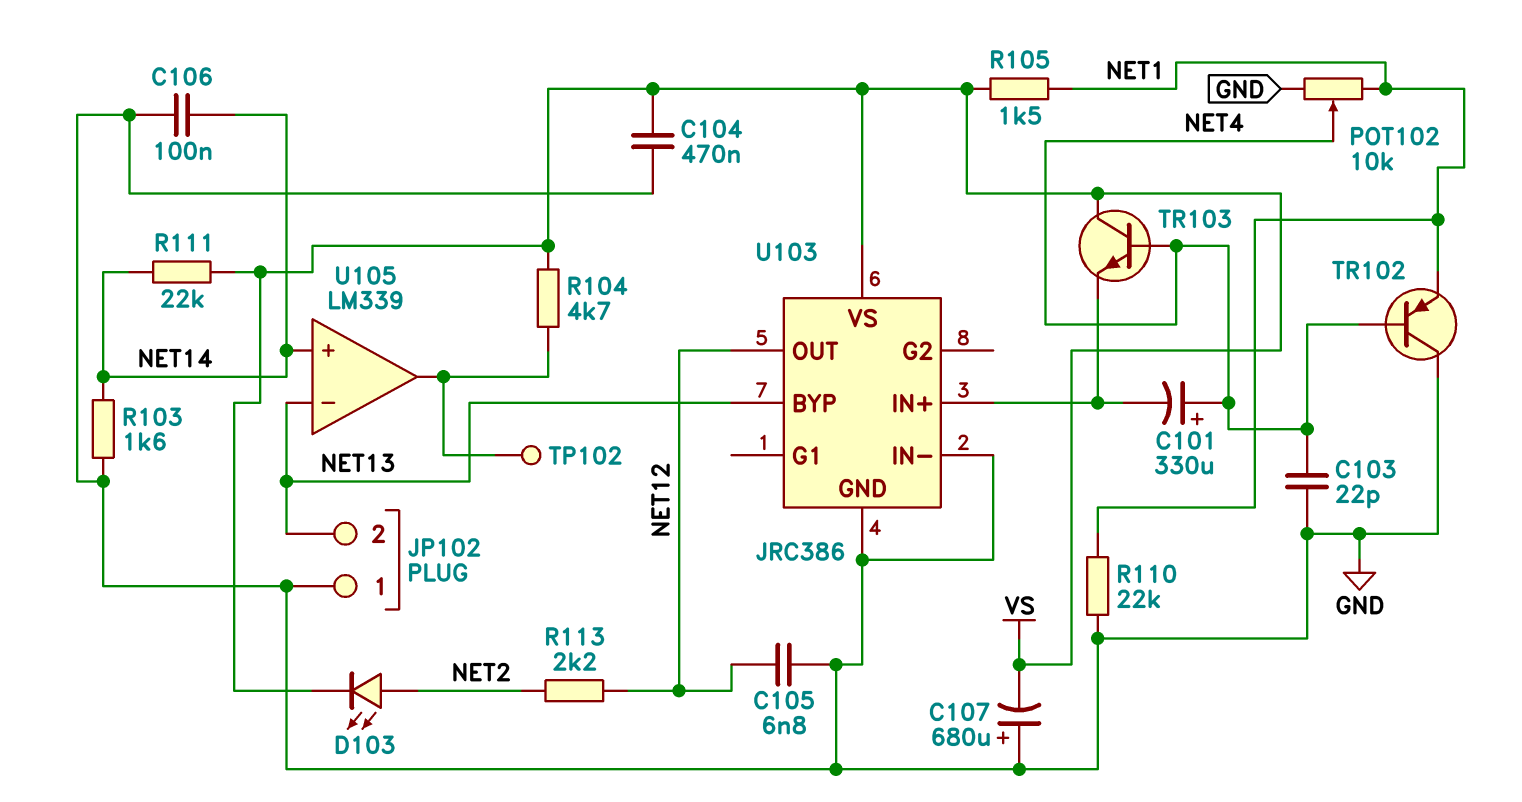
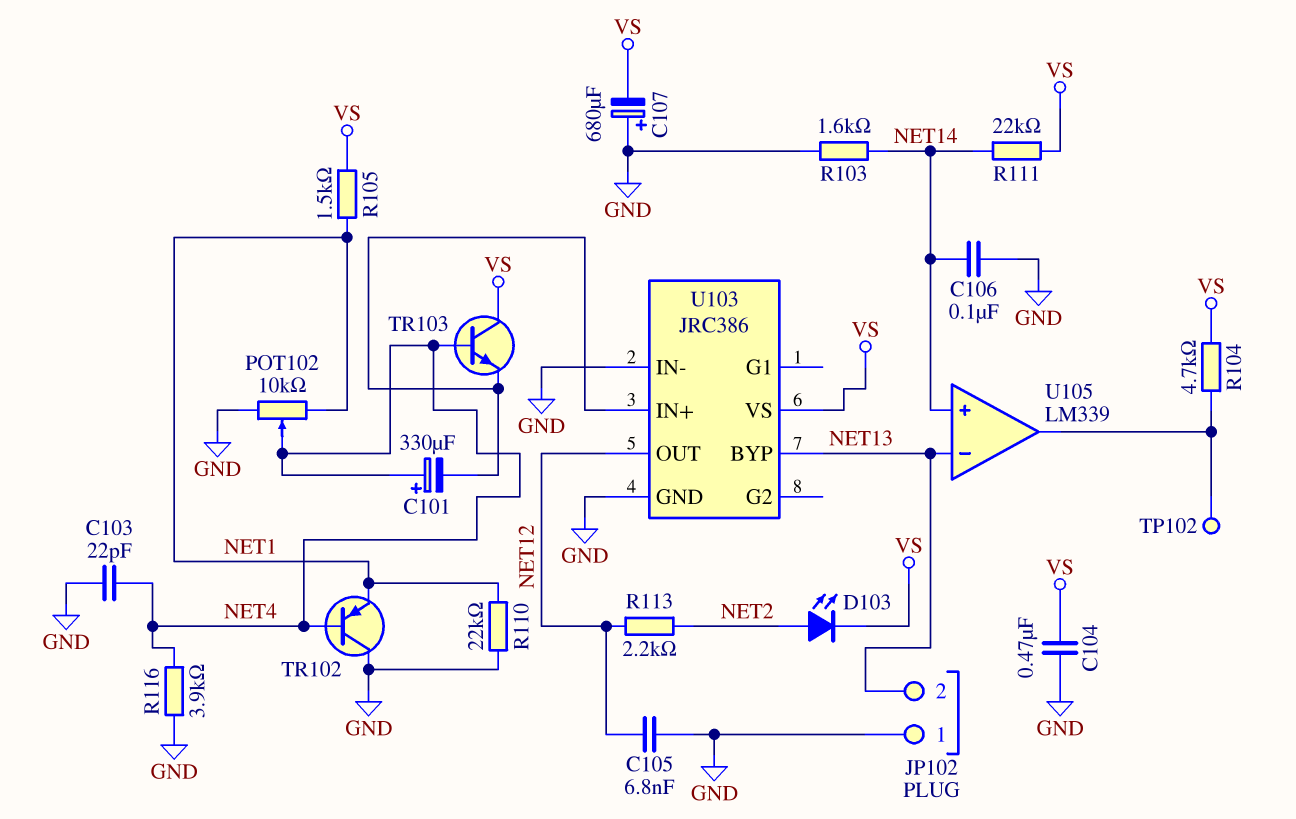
R116: none -> 3.9k (GND, NET4)

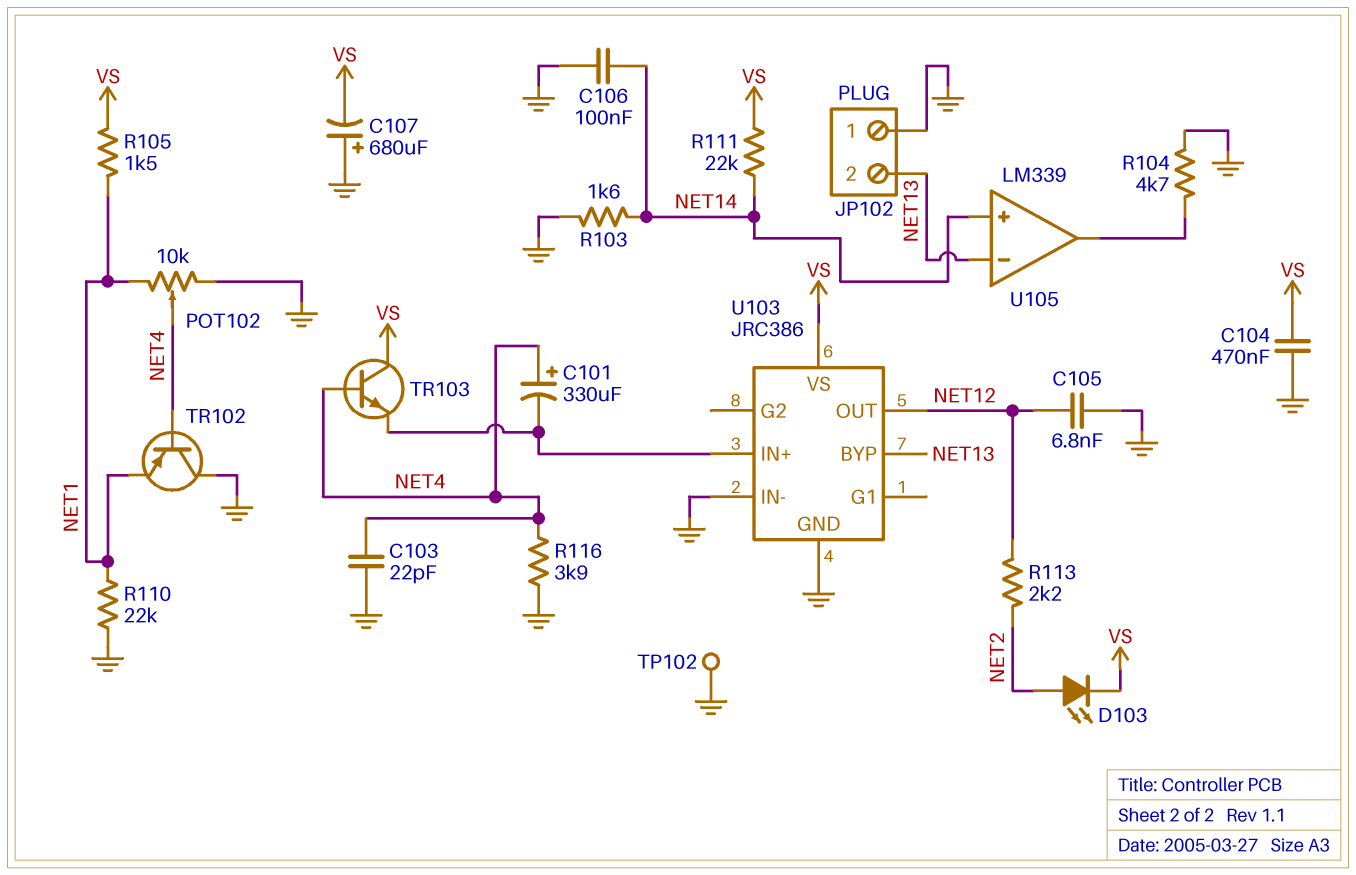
R104: 4.7k (U105/out, VS) -> 4.7k (GND, U105/out)
TP102: test point (U105/out) -> test point (GND)

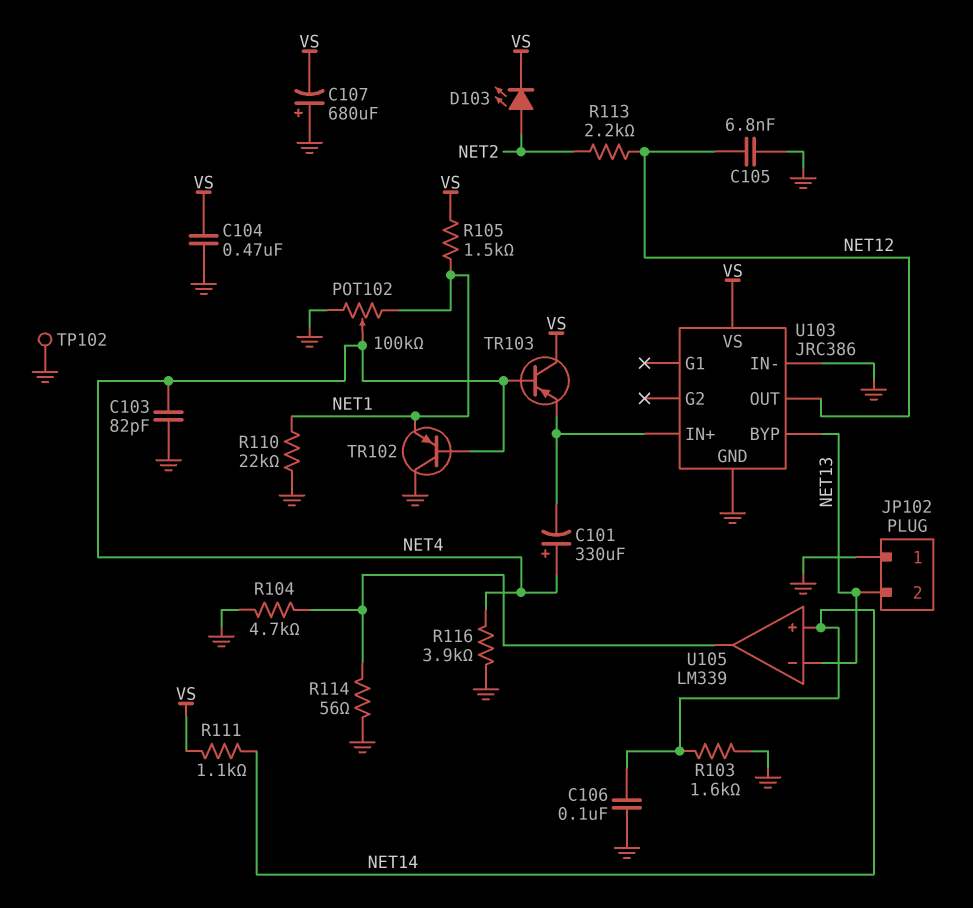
C103: 22pF (GND, NET4) -> 82pF (GND, NET4)
POT102: 10k (GND, NET1, wiper NET4) -> 100k (GND, NET1, wiper NET4)
R111: 22k (NET14, VS) -> 1.1k (NET14, VS)
R114: none -> 56 (GND, U105/out)
TR103: NPN (B NET4, C VS, E U103/IN+) -> PNP (B NET4, C VS, E U103/IN+)

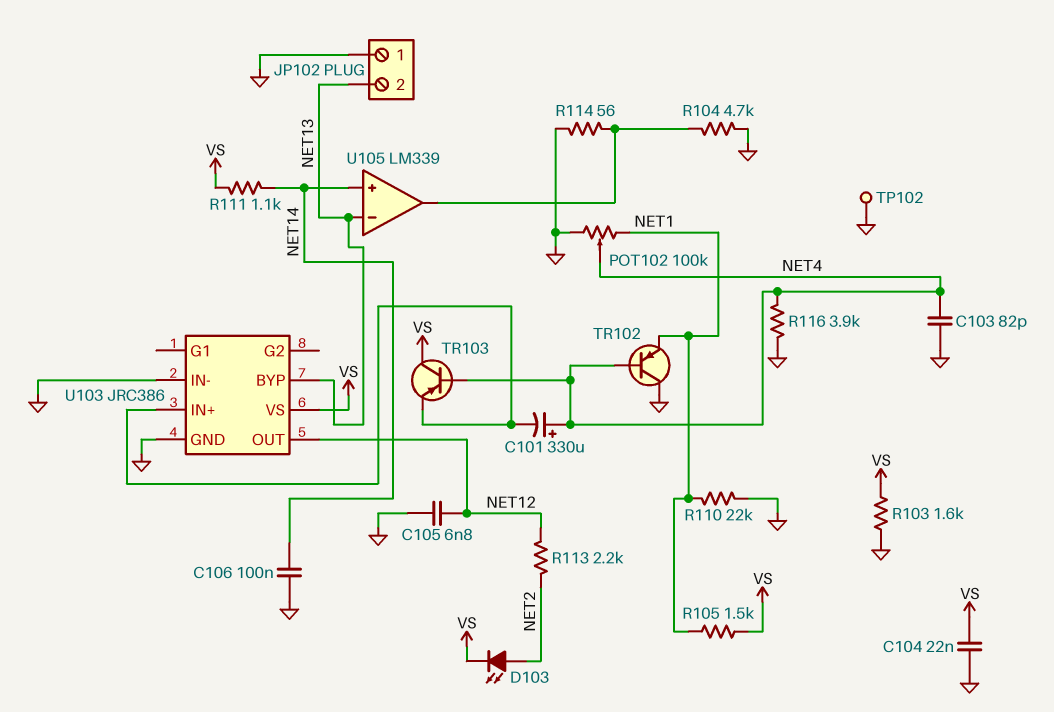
C104: 470nF (GND, VS) -> 22nF (GND, VS)
C107: 680uF (plus GND, minus VS) -> none
R103: 1.6k (GND, NET14) -> 1.6k (GND, VS)

